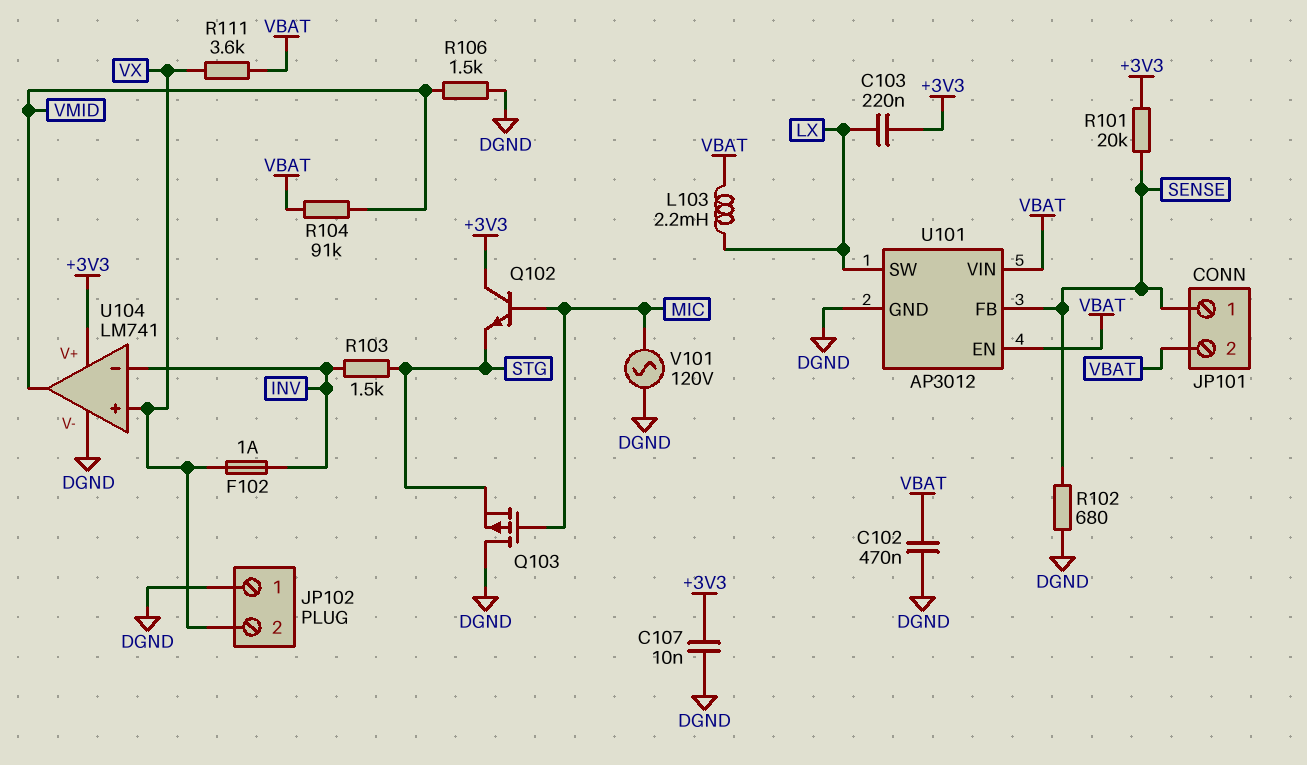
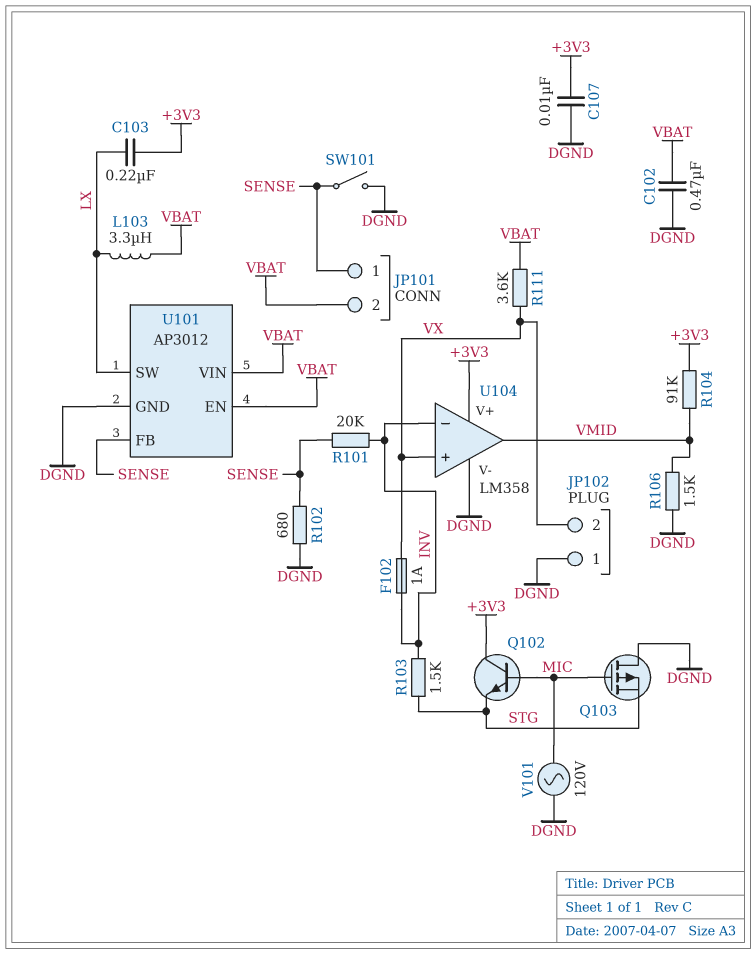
L103: 2.2mH (LX, VBAT) -> 3.3uH (LX, VBAT)
R101: 20k (+3V3, SENSE) -> 20k (INV, SENSE)
R104: 91k (VBAT, VMID) -> 91k (+3V3, VMID)
SW101: none -> switch (DGND, SENSE)
U104: LM741 -> LM358

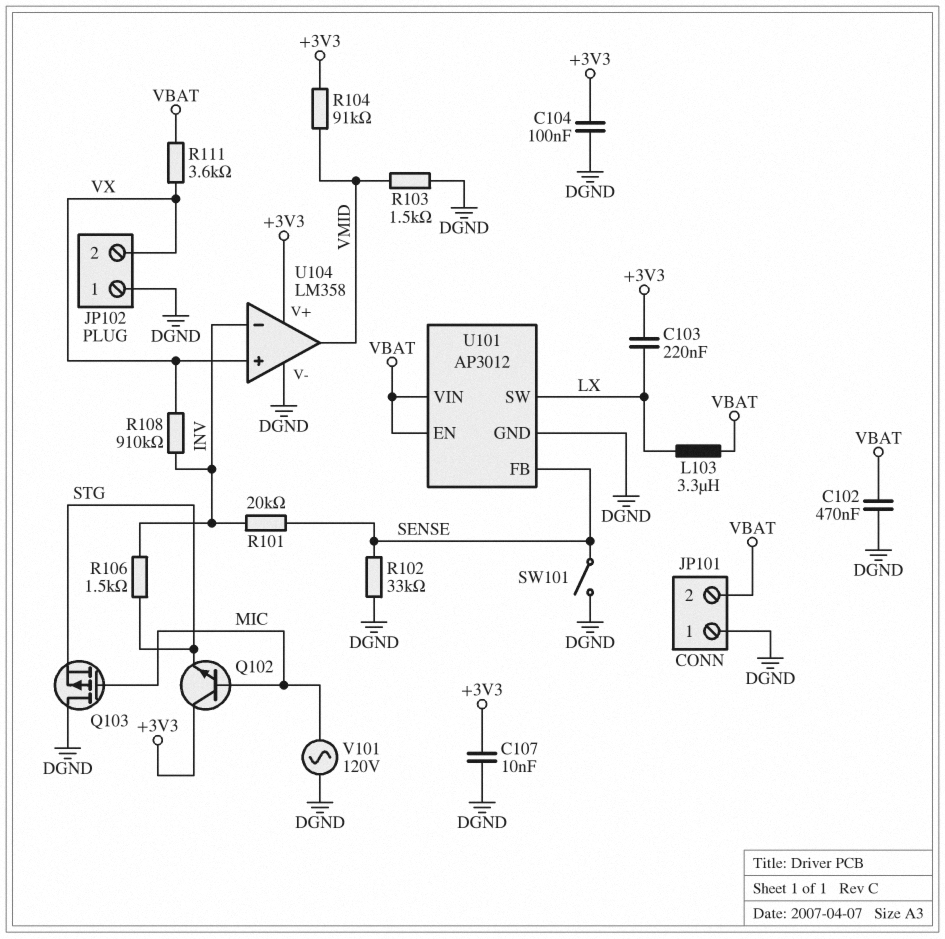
C104: none -> 100nF (+3V3, DGND)
F102: 1A (INV, VX) -> none
JP101 pin 1: SENSE -> DGND
R102: 680 (DGND, SENSE) -> 33k (DGND, SENSE)
R103: 1.5k (INV, STG) -> 1.5k (DGND, VMID)
R106: 1.5k (DGND, VMID) -> 1.5k (INV, STG)
R108: none -> 910k (INV, VX)

